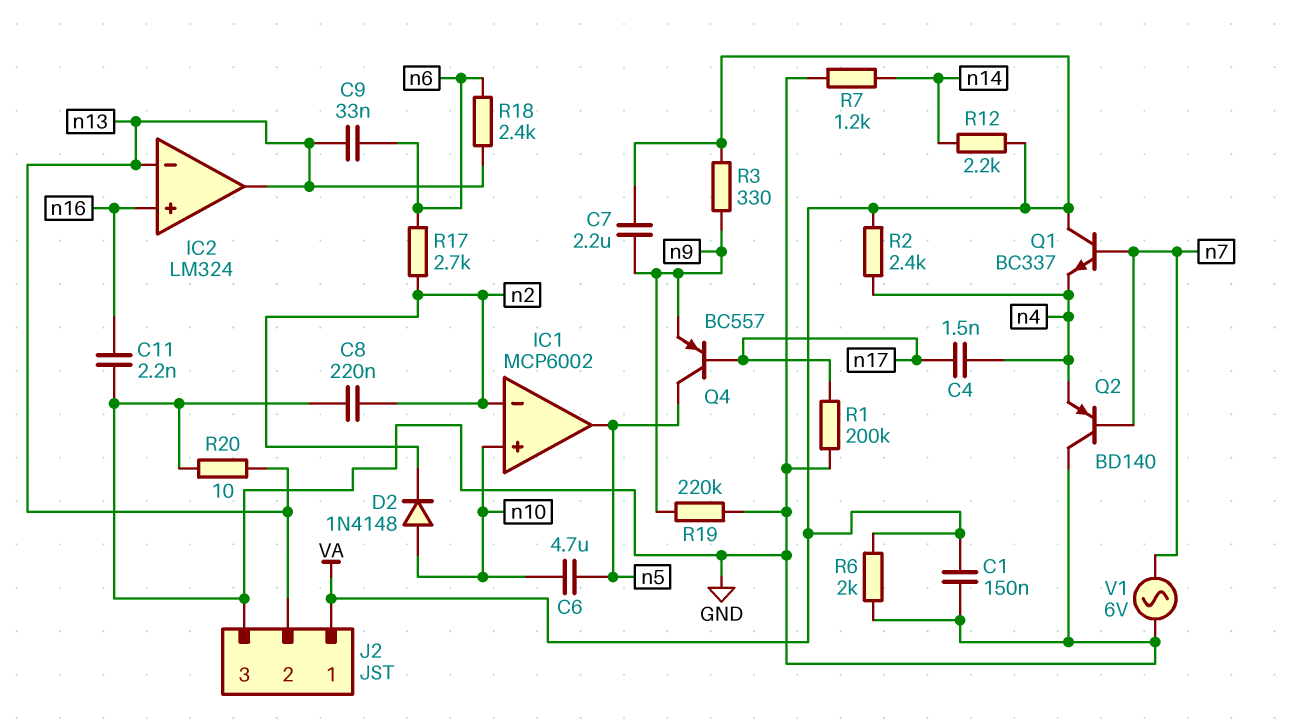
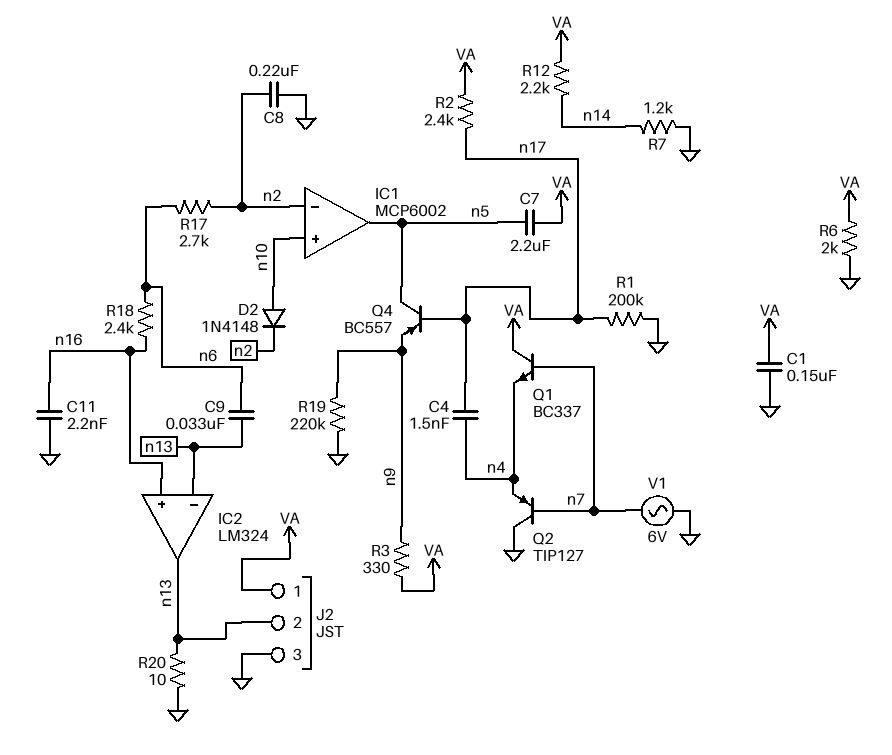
C6: 4.7uF (n5, n10) -> none
C7: 2.2uF (VA, n9) -> 2.2uF (VA, n5)
Q2: PNP BD140 (B n7, C GND, E n4) -> PNP TIP127 (B n7, C GND, E n4)
R2: 2.4k (VA, n4) -> 2.4k (VA, n17)
R18: 2.4k (n6, n13) -> 2.4k (n6, n16)

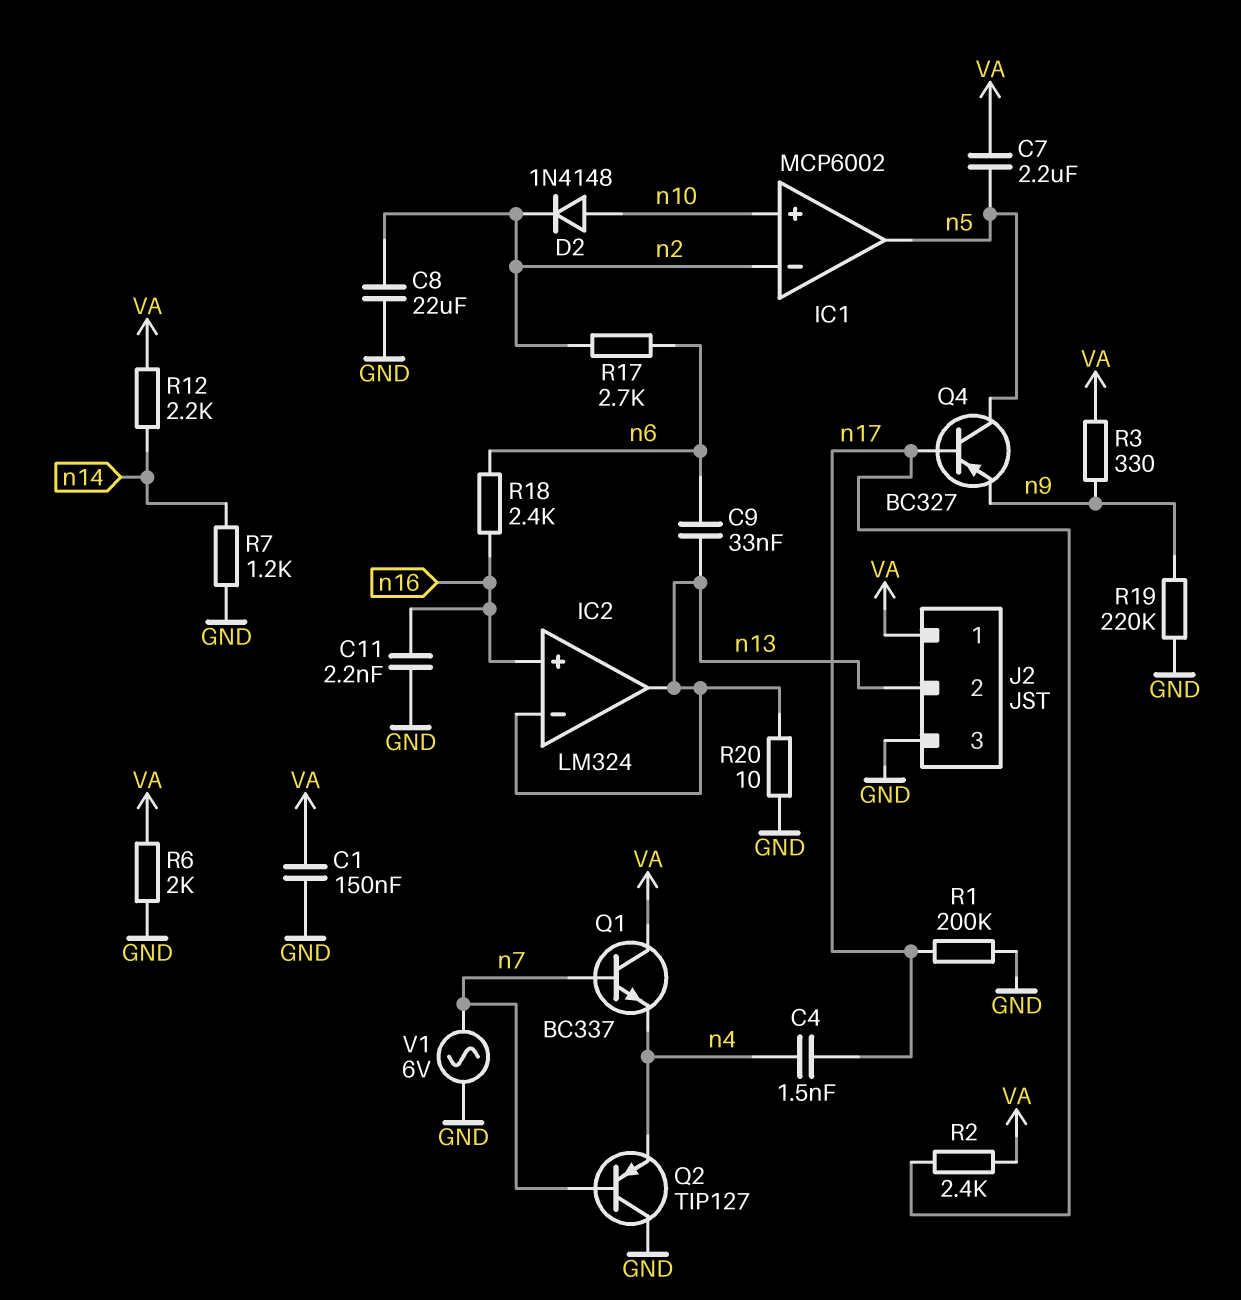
C8: 220nF (GND, n2) -> 22uF (GND, n2)
Q4: PNP BC557 (B n17, C n5, E n9) -> PNP BC327 (B n17, C n5, E n9)

